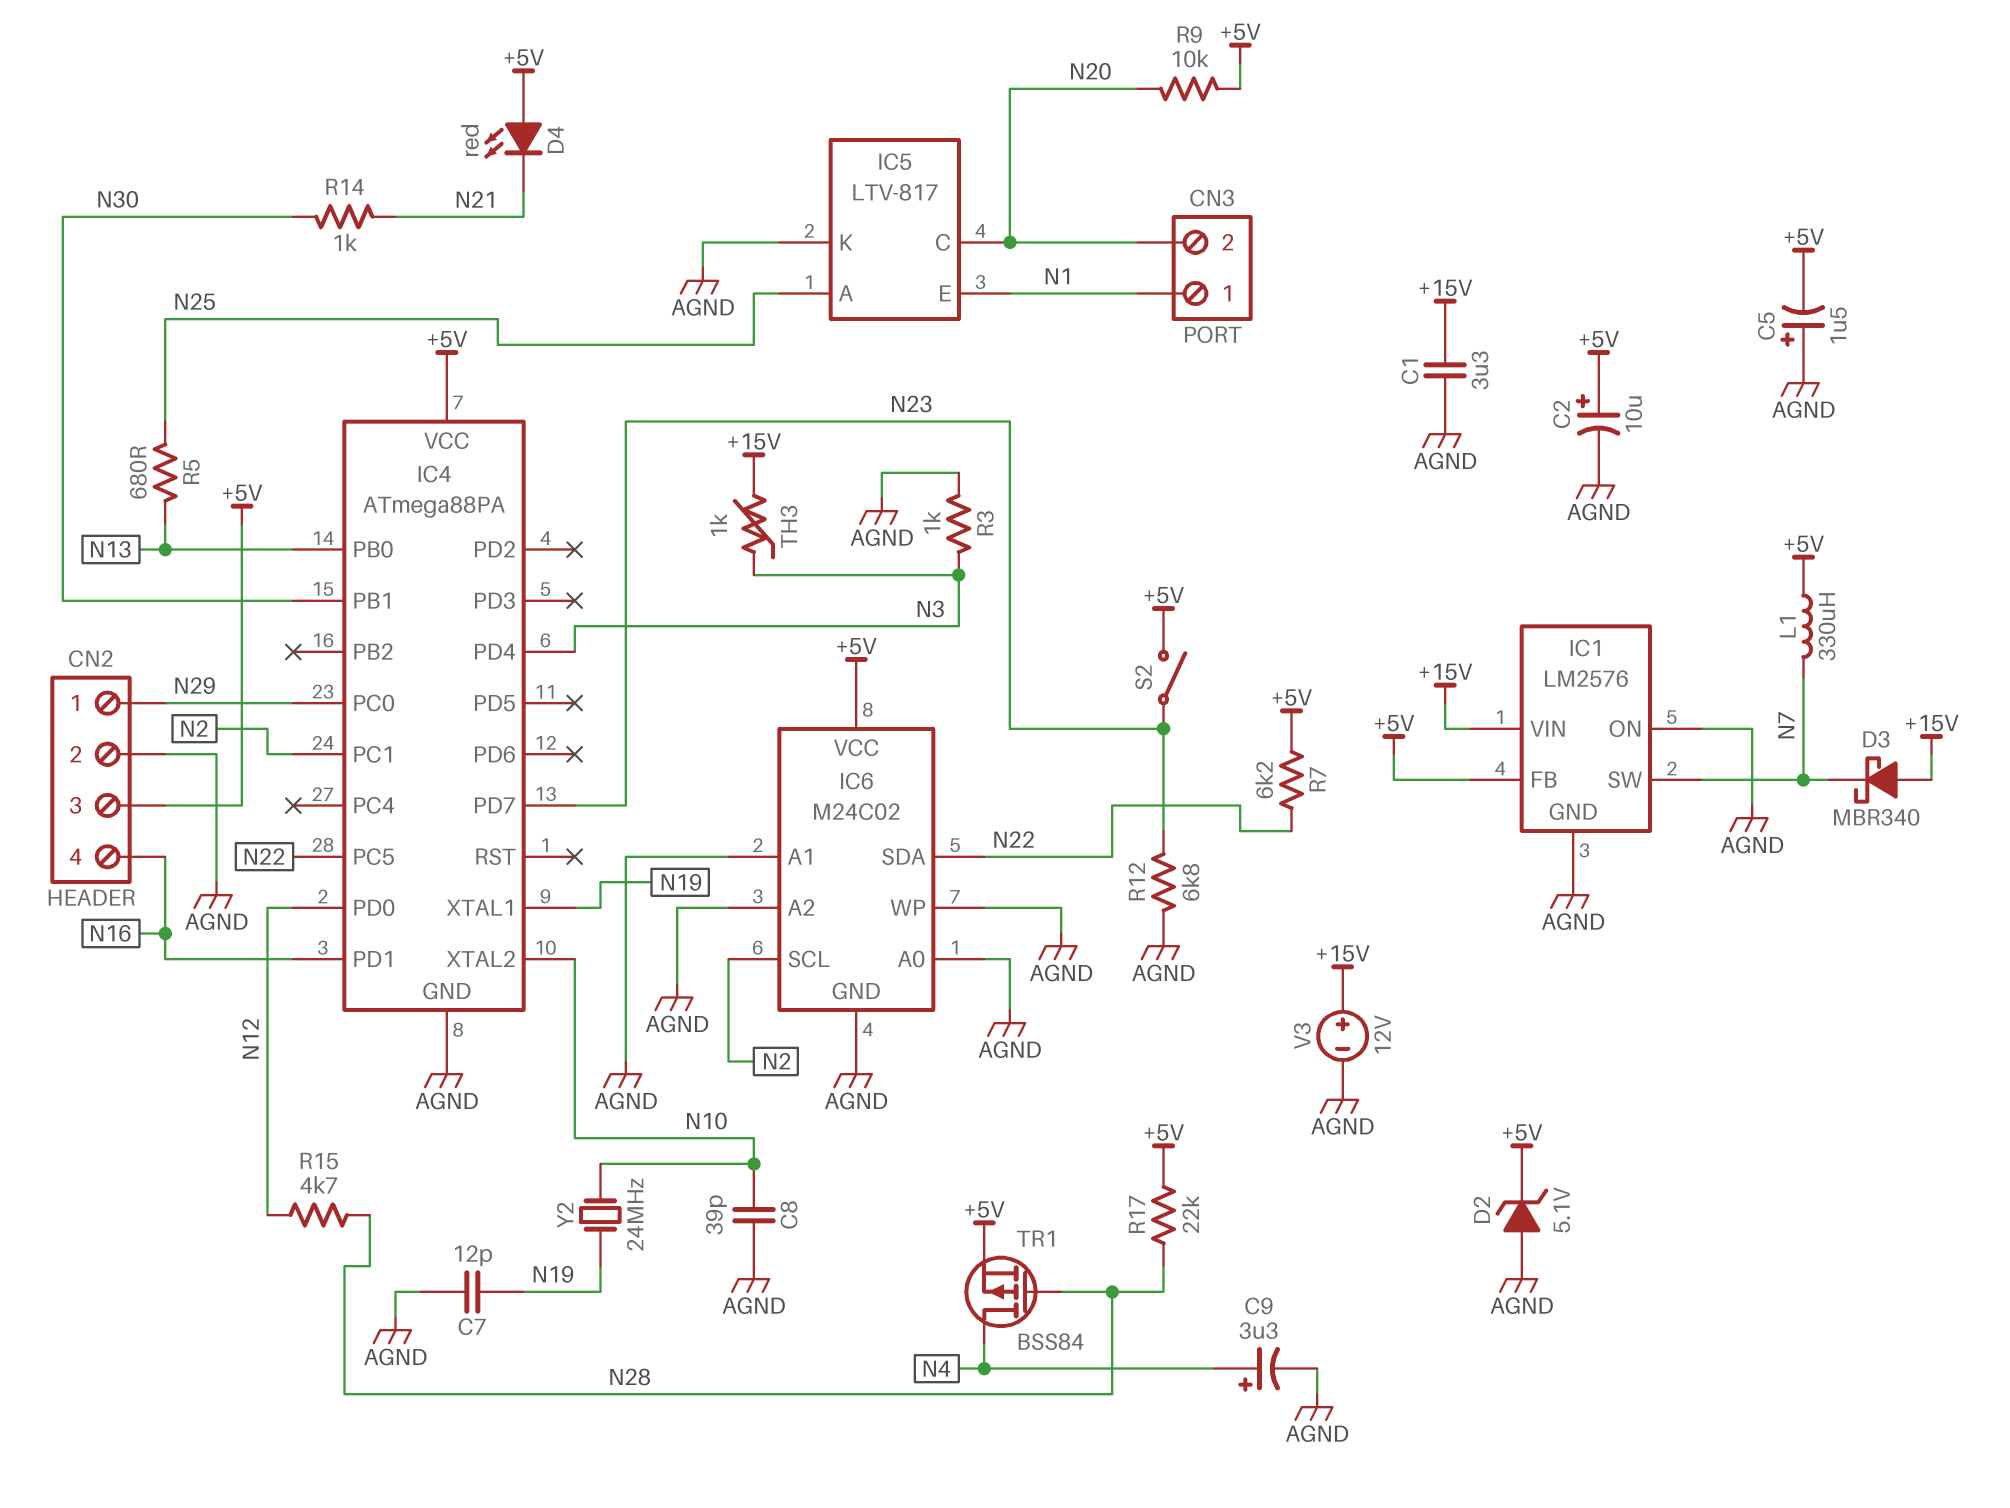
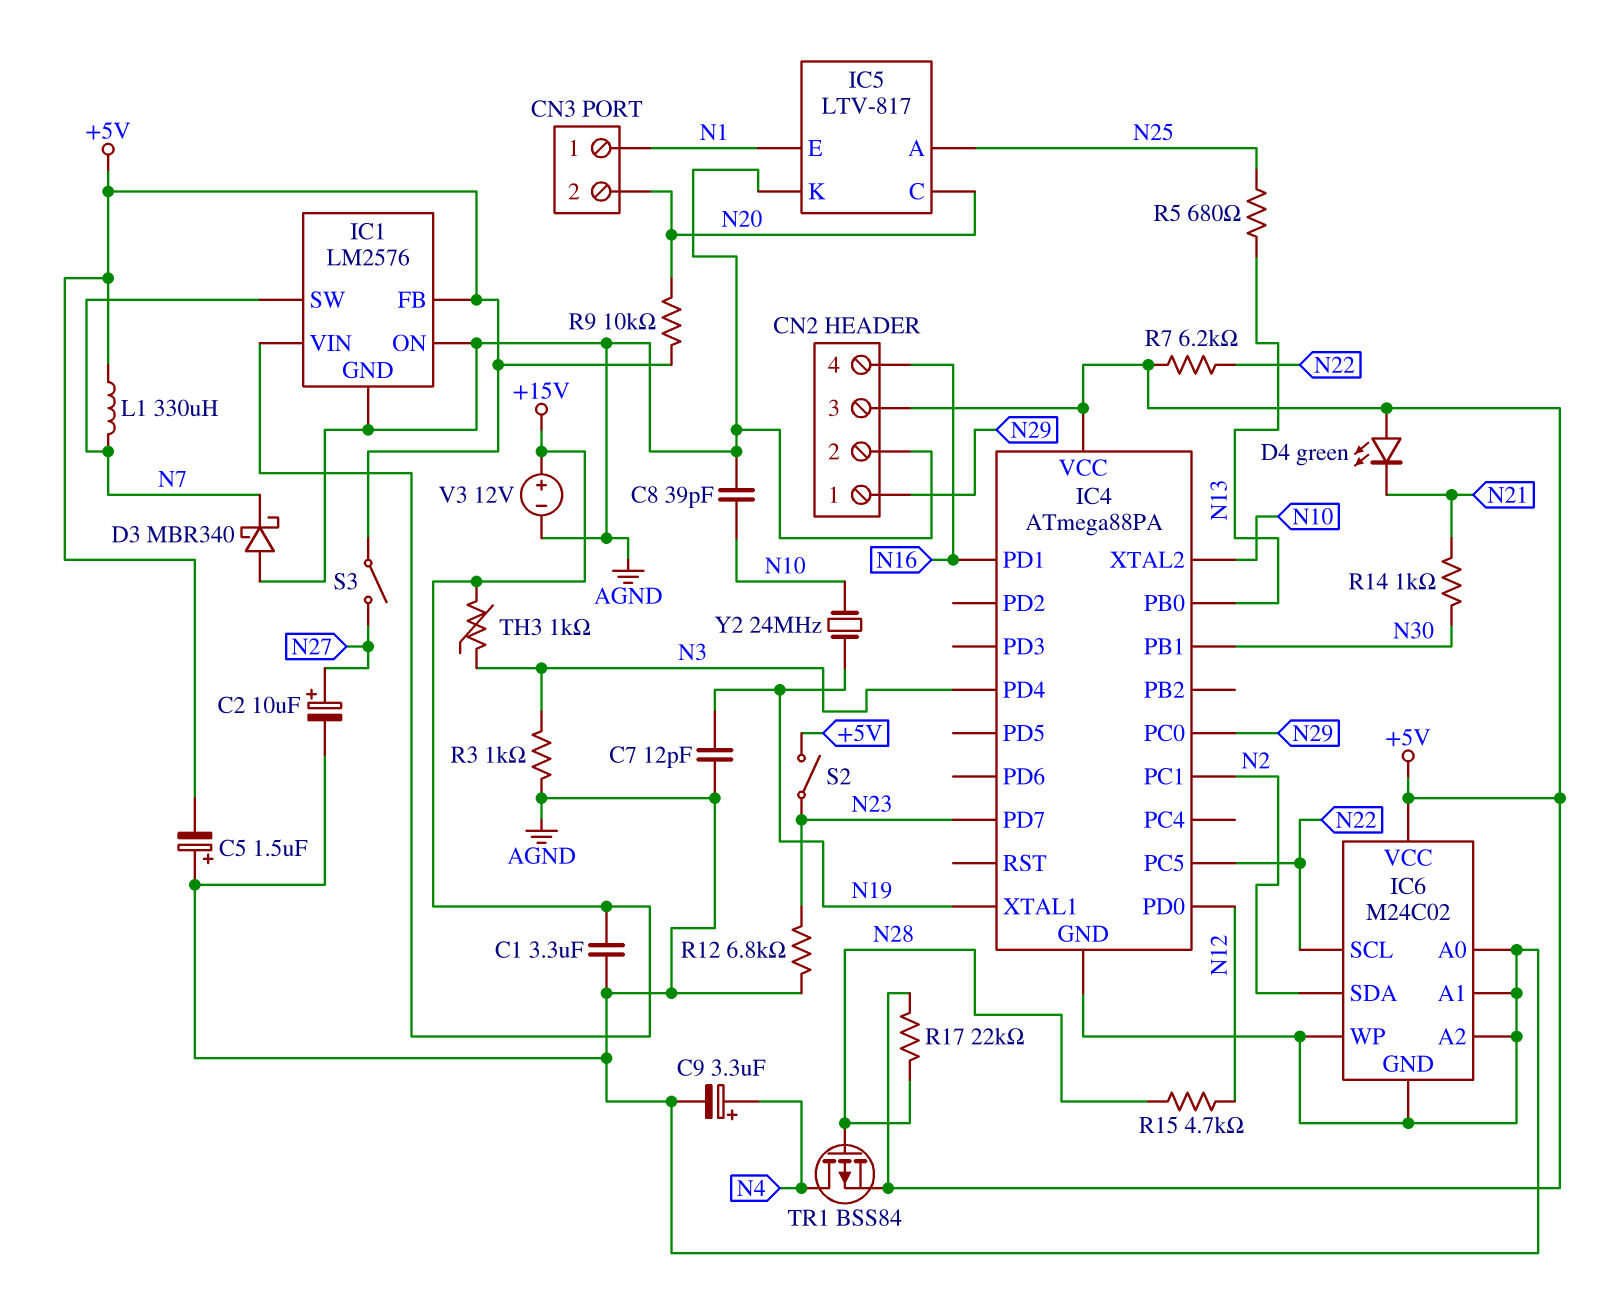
C2: 10uF (plus +5V, minus AGND) -> 10uF (plus N27, minus AGND)
D2: zener 5.1V (A AGND, K +5V) -> none
D3: schottky MBR340 (A +15V, K N7) -> schottky MBR340 (A AGND, K N7)
D4: LED red (A +5V, K N21) -> LED green (A +5V, K N21)
IC6 pin SCL: N2 -> N22
IC6 pin SDA: N22 -> N2
S3: none -> switch (+5V, N27)

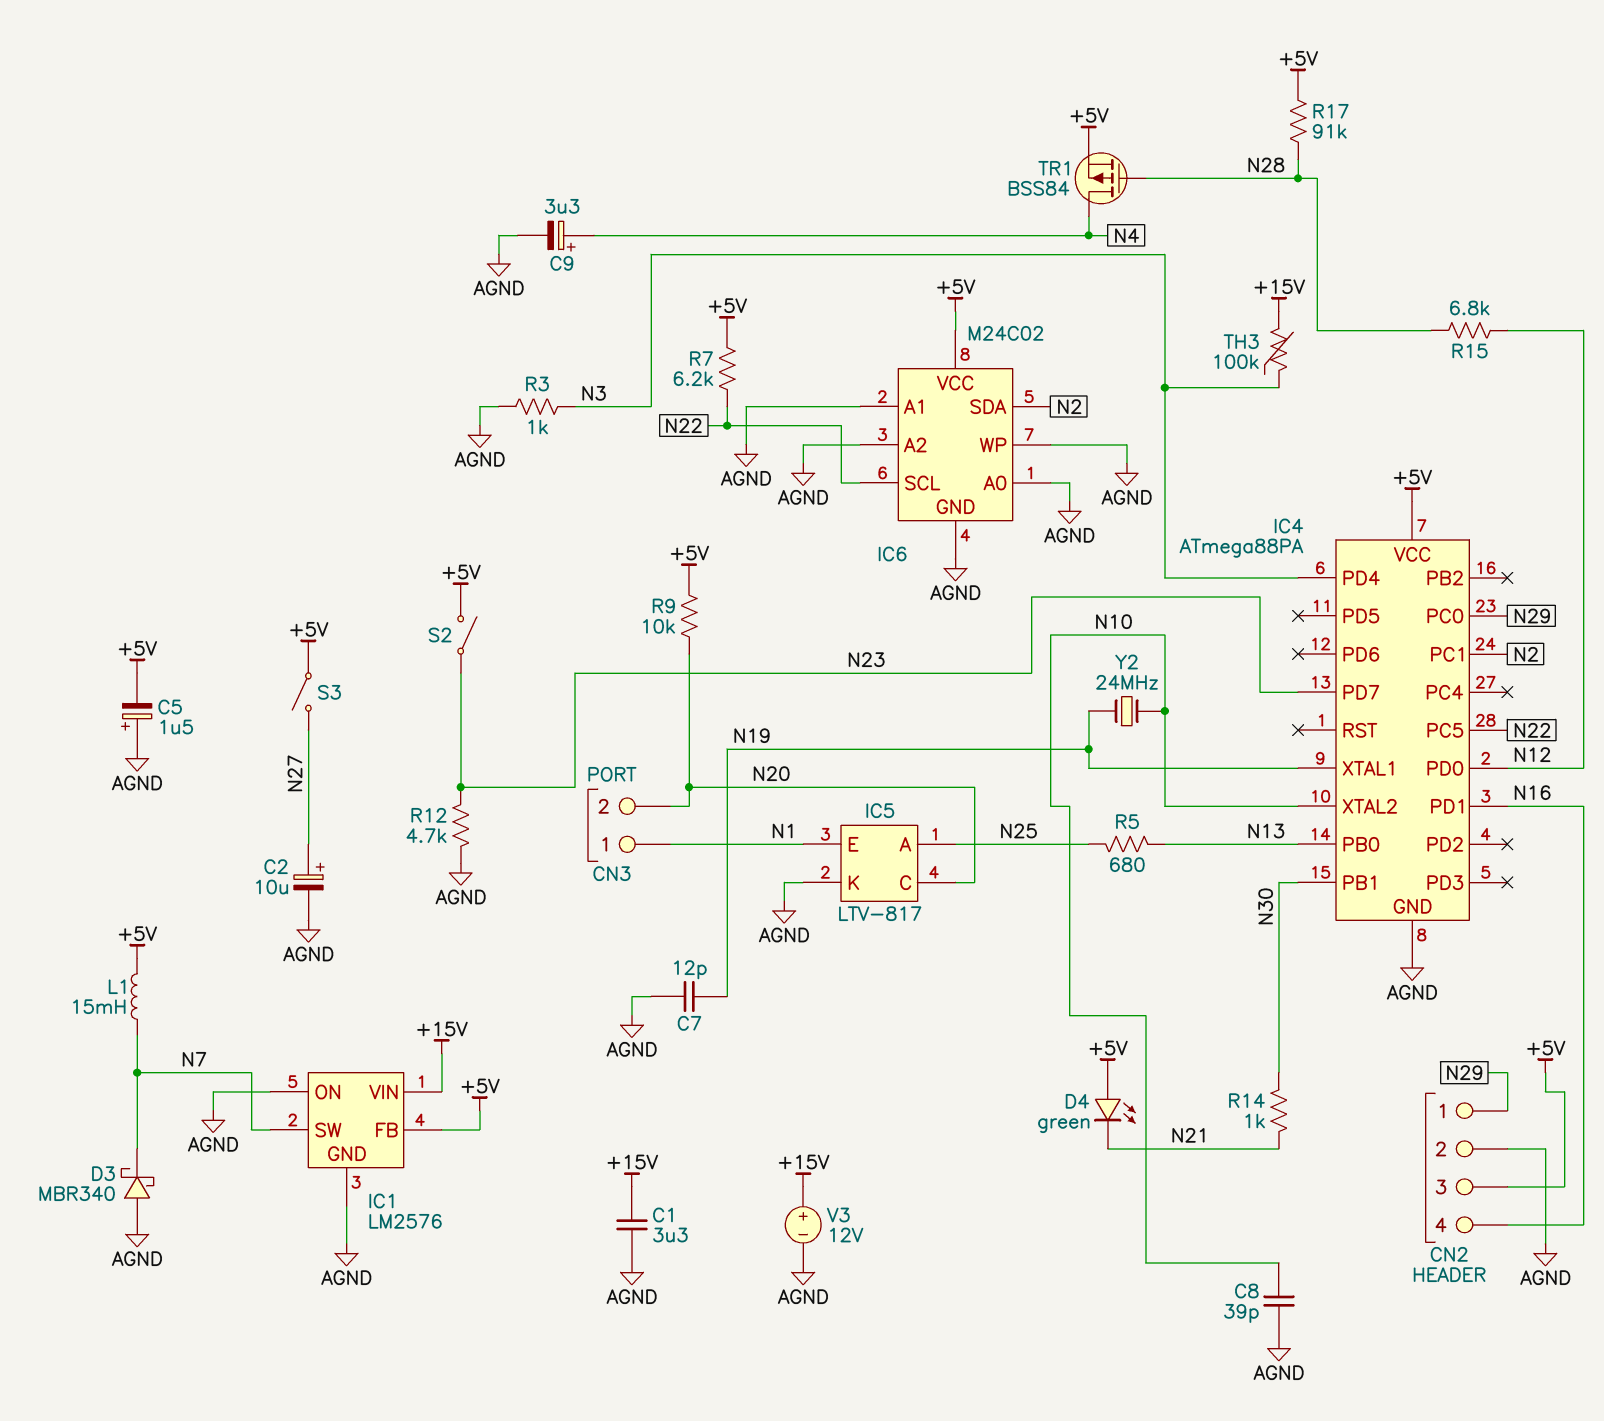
L1: 330uH (+5V, N7) -> 15mH (+5V, N7)
R12: 6.8k (AGND, N23) -> 4.7k (AGND, N23)
R15: 4.7k (N12, N28) -> 6.8k (N12, N28)
R17: 22k (+5V, N28) -> 91k (+5V, N28)
TH3: 1k (+15V, N3) -> 100k (+15V, N3)

